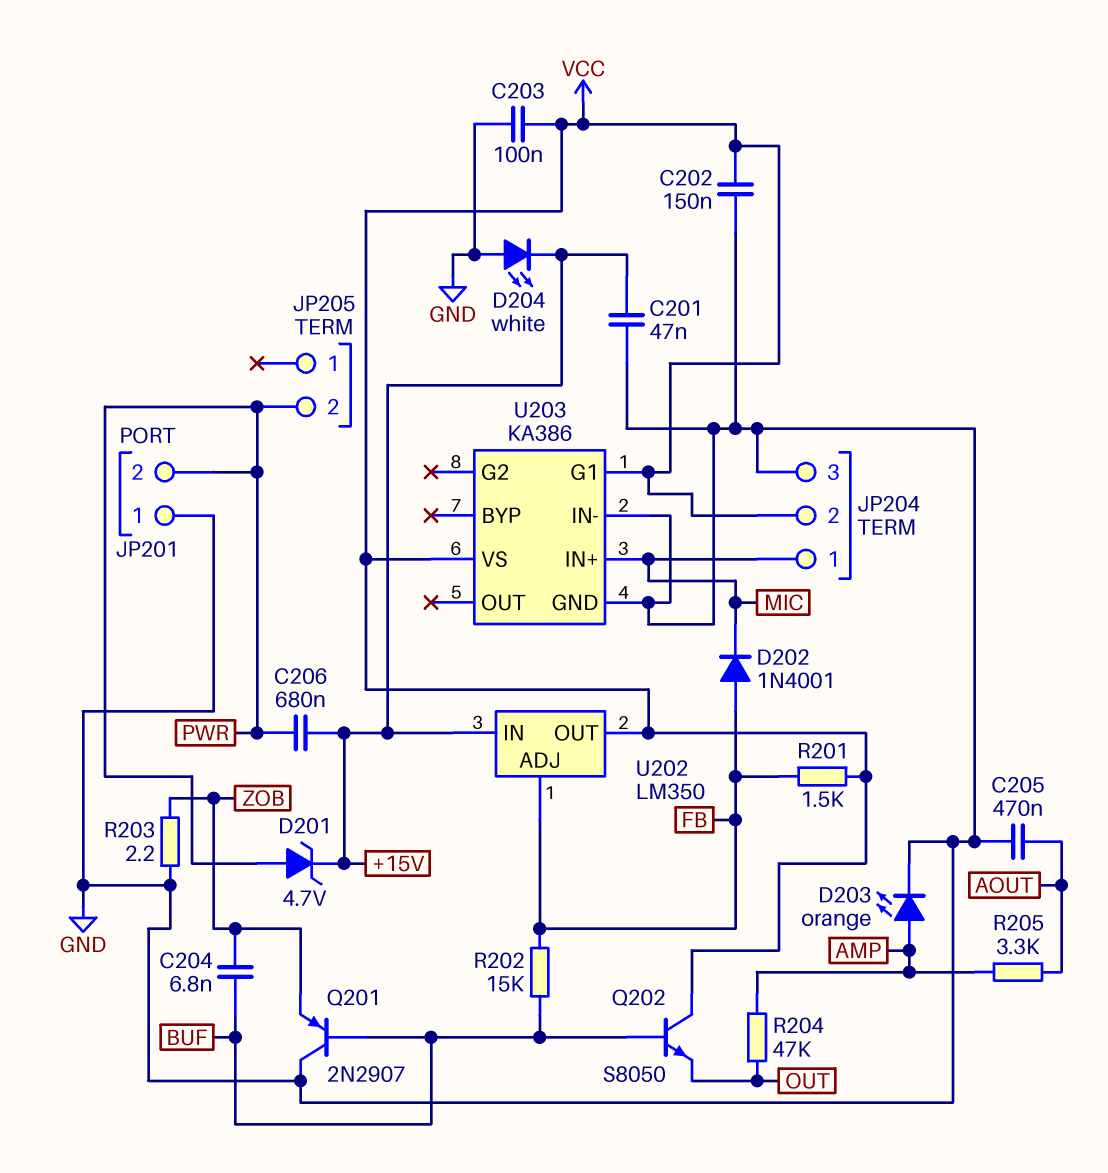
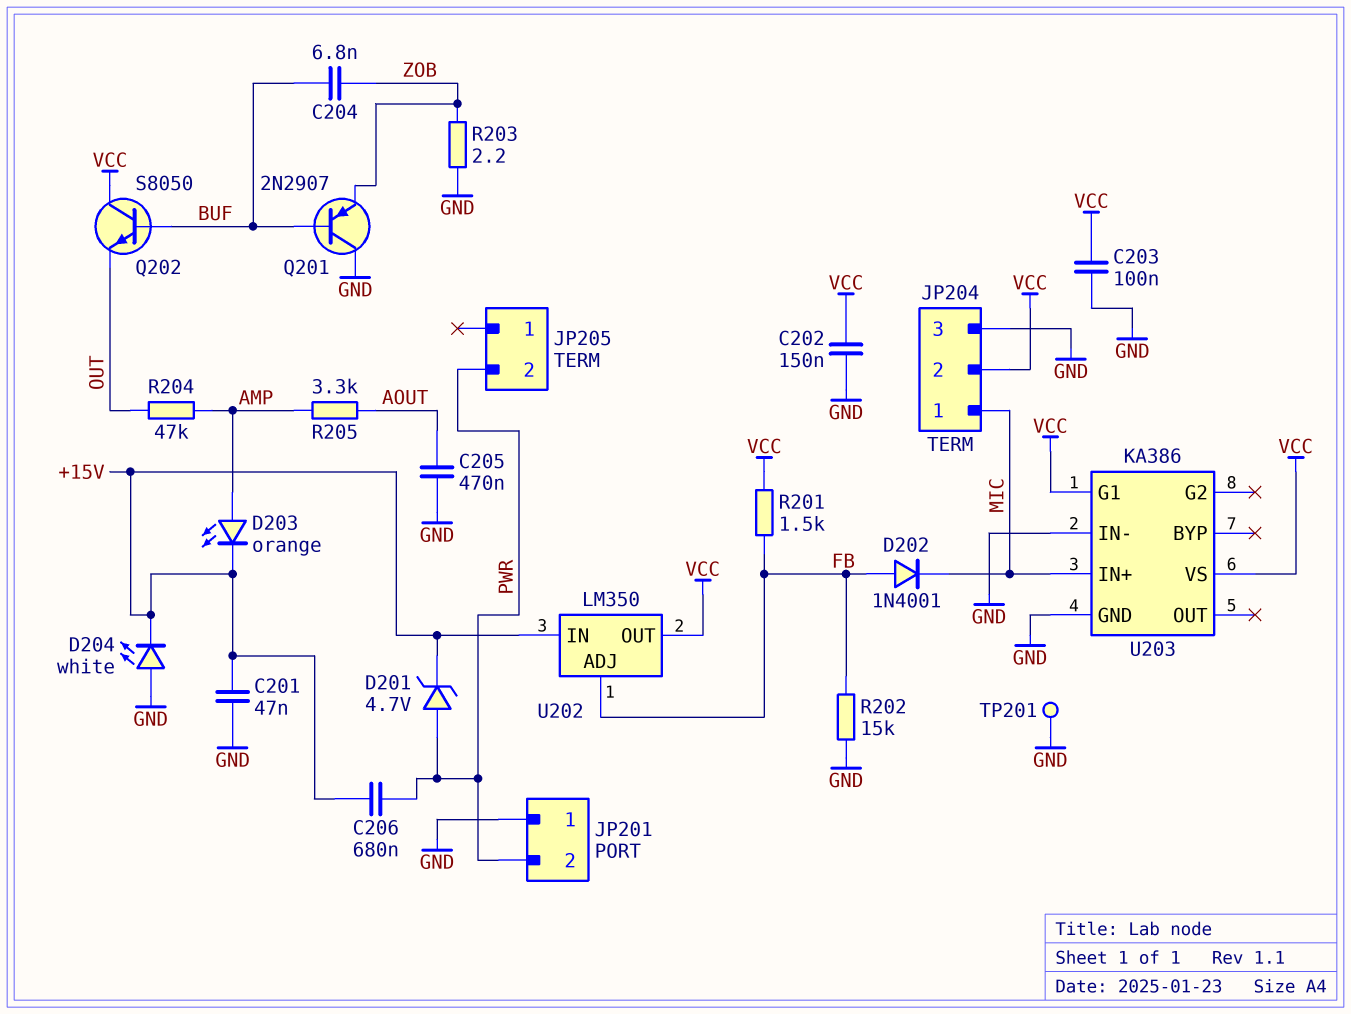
D203: LED orange (A AMP, K GND) -> LED orange (A AMP, K +15V)
R202: 15k (BUF, FB) -> 15k (FB, GND)
TP201: none -> test point (GND)

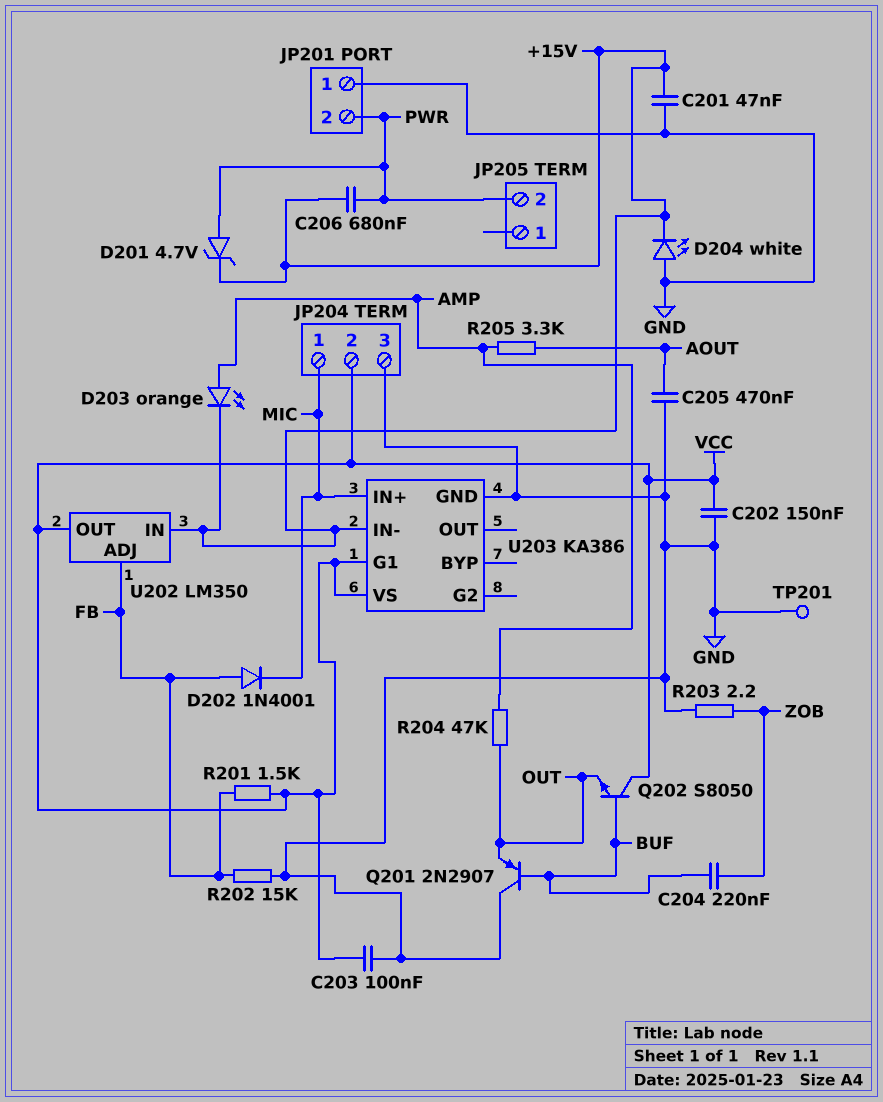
C204: 6.8nF (BUF, ZOB) -> 220nF (BUF, ZOB)
Q201: PNP 2N2907 (B BUF, C GND, E ZOB) -> PNP 2N2907 (B BUF, C GND, E OUT)
U203 pin IN-: GND -> +15V

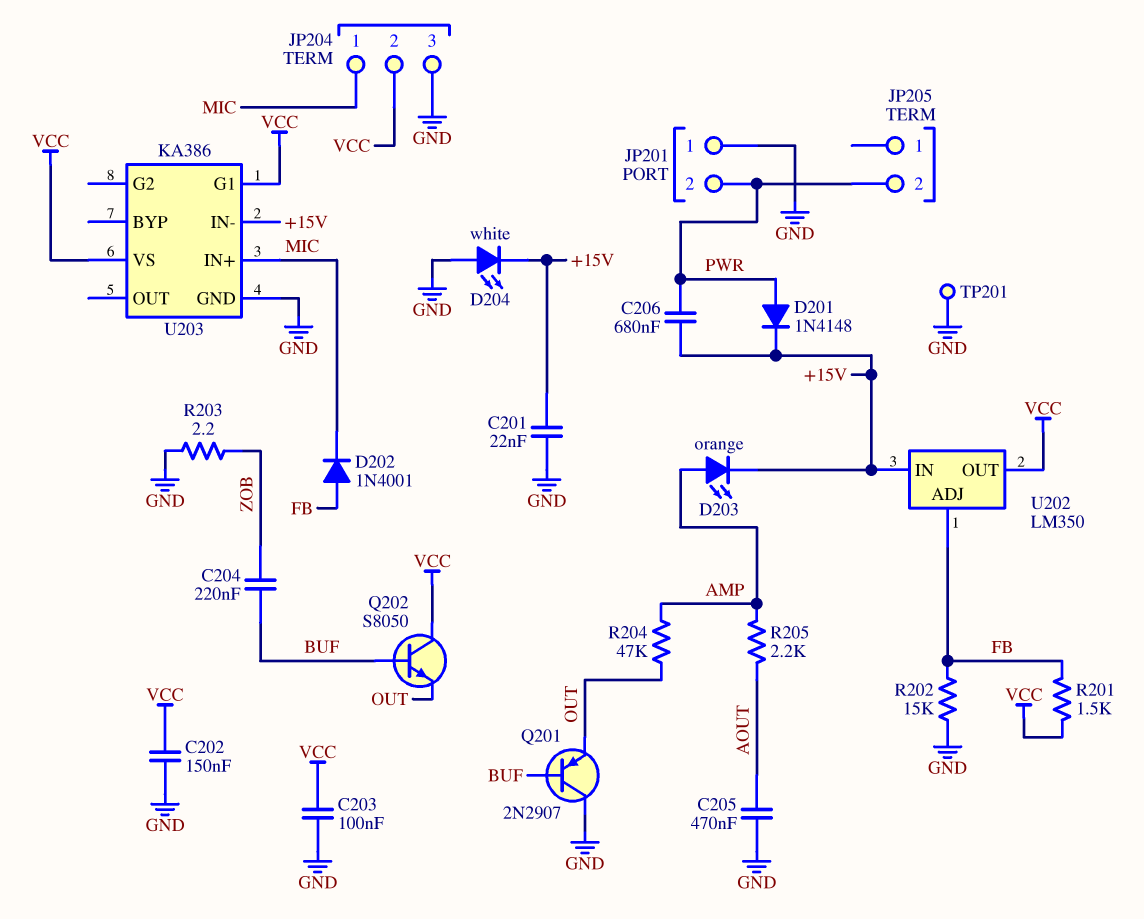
C201: 47nF (+15V, GND) -> 22nF (+15V, GND)
D201: zener 4.7V (A PWR, K +15V) -> diode 1N4148 (A PWR, K +15V)
R205: 3.3k (AMP, AOUT) -> 2.2k (AMP, AOUT)

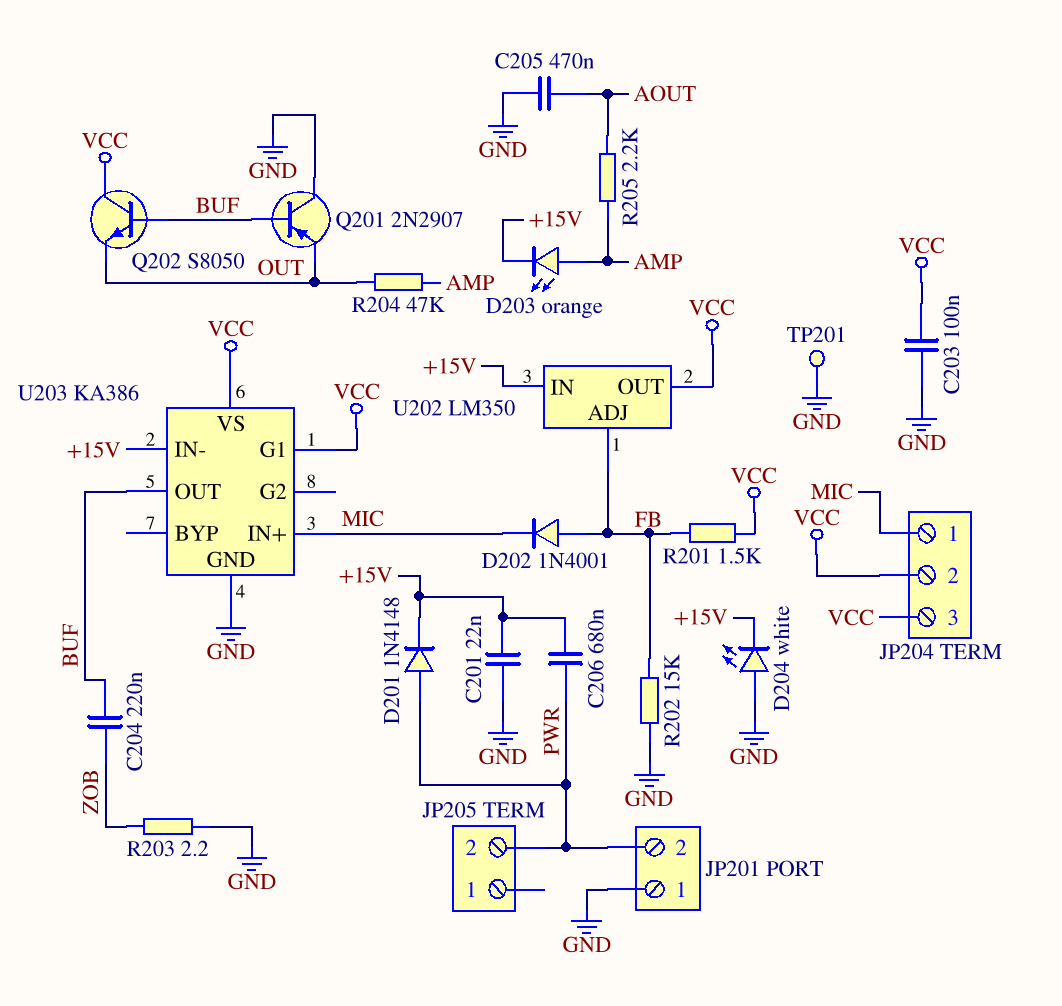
C202: 150nF (GND, VCC) -> none
JP204 pin 3: GND -> VCC
U203 pin OUT: none -> BUF

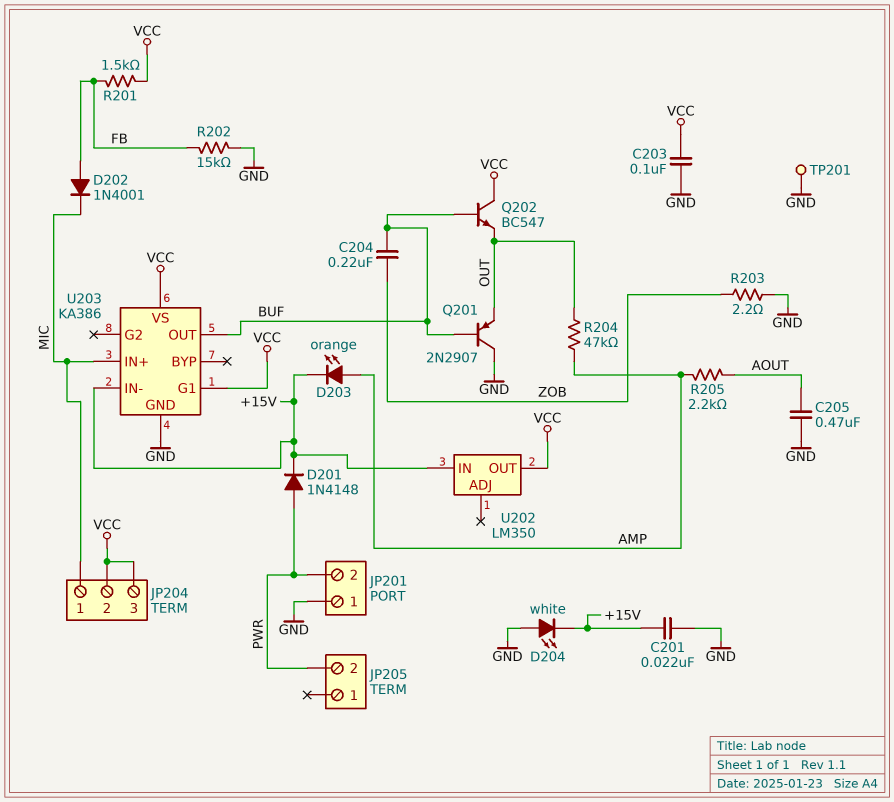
C206: 680nF (+15V, PWR) -> none
Q202: NPN S8050 (B BUF, C VCC, E OUT) -> NPN BC547 (B BUF, C VCC, E OUT)
U202 pin ADJ: FB -> none

